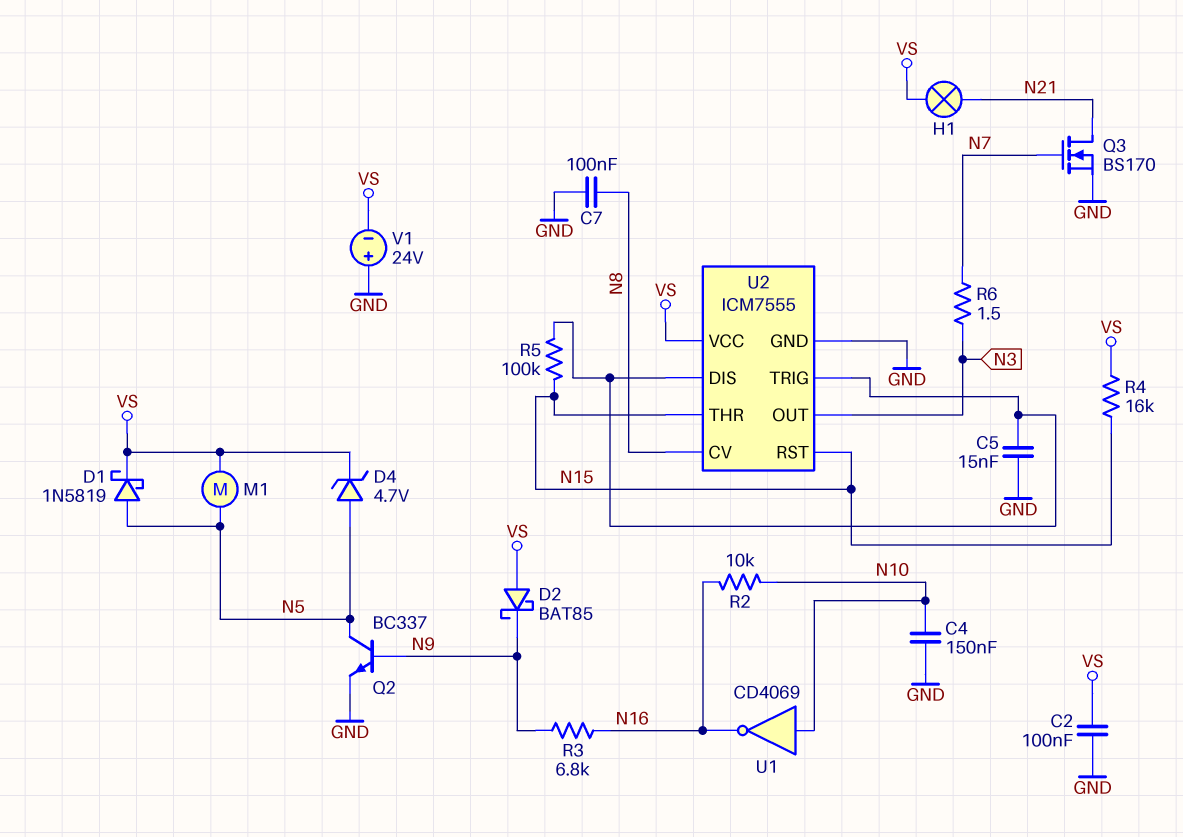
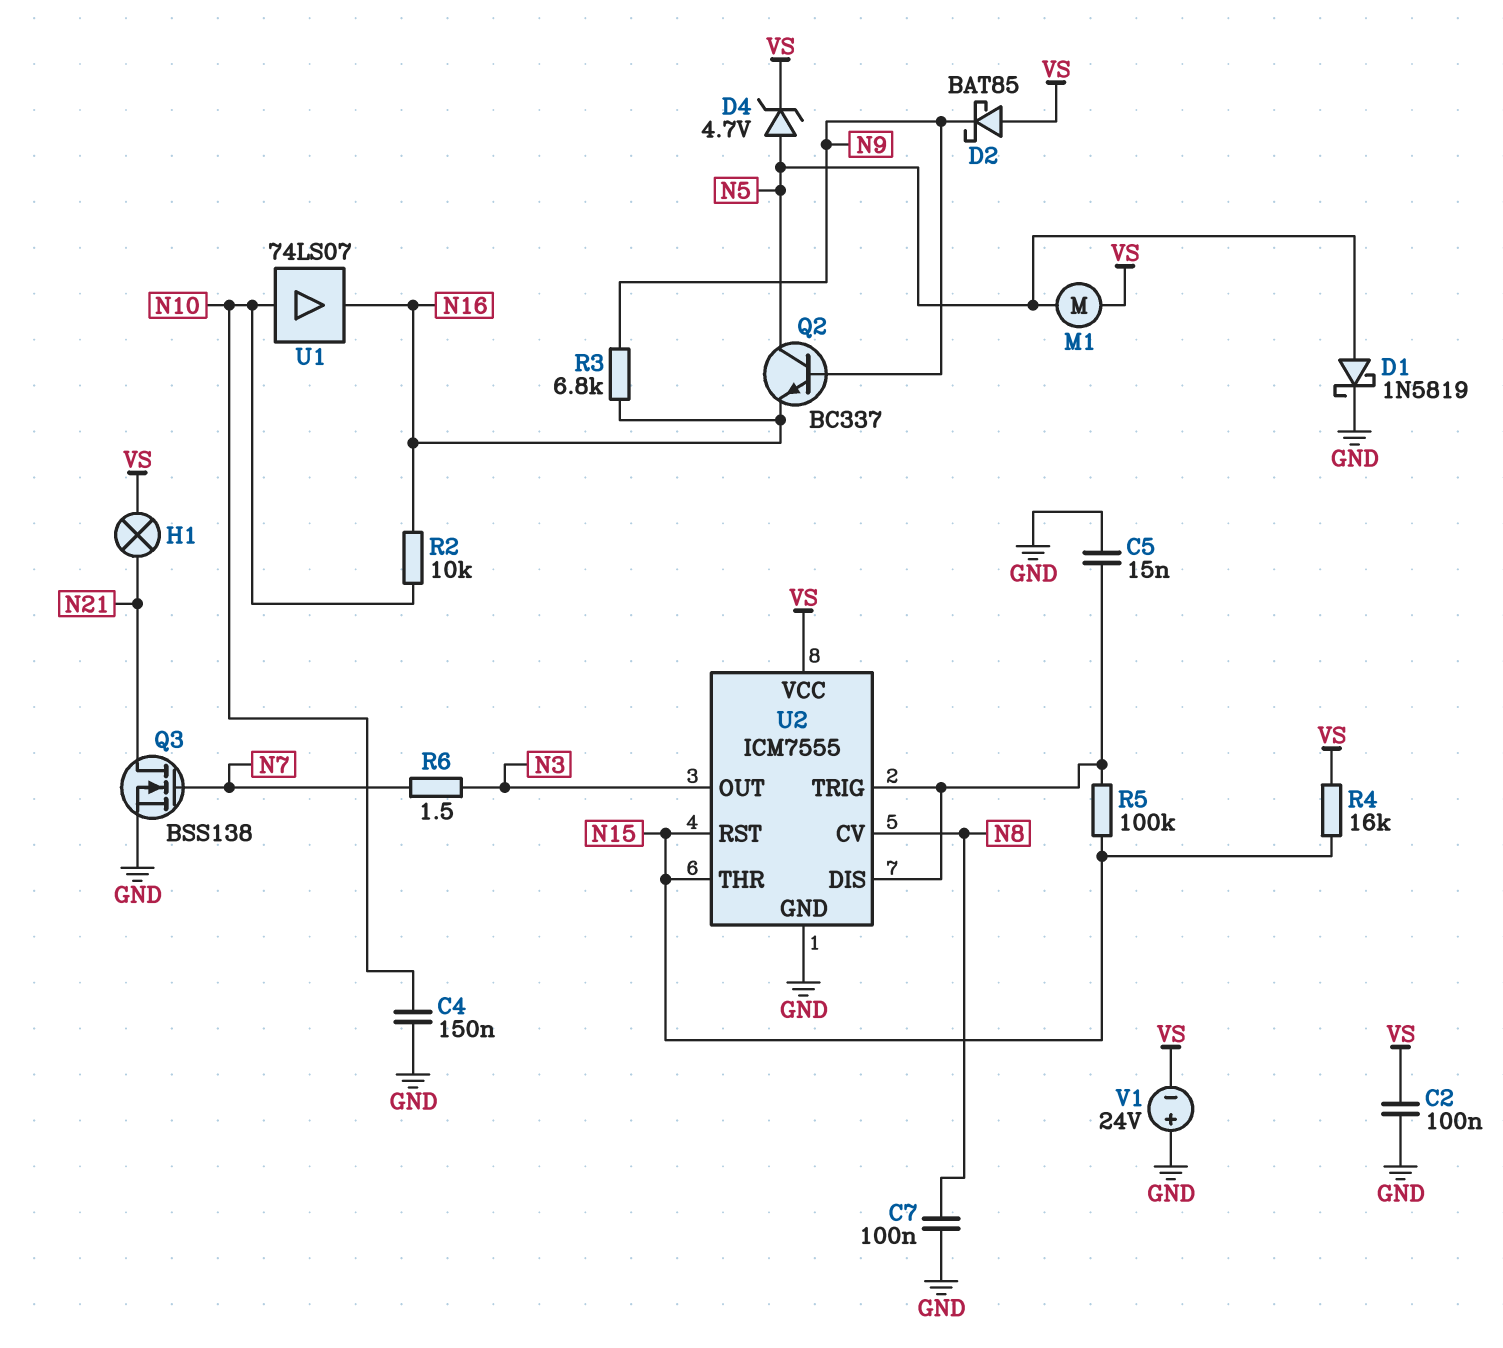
D1: schottky 1N5819 (A N5, K VS) -> schottky 1N5819 (A N5, K GND)
Q2: NPN BC337 (B N9, C N5, E GND) -> NPN BC337 (B N9, C N5, E N16)
Q3: NMOS BS170 (G N7, D N21, S GND) -> NMOS BSS138 (G N7, D N21, S GND)
U1: NOT CD4069 (in N10, out N16) -> buffer 74LS07 (in N10, out N16)

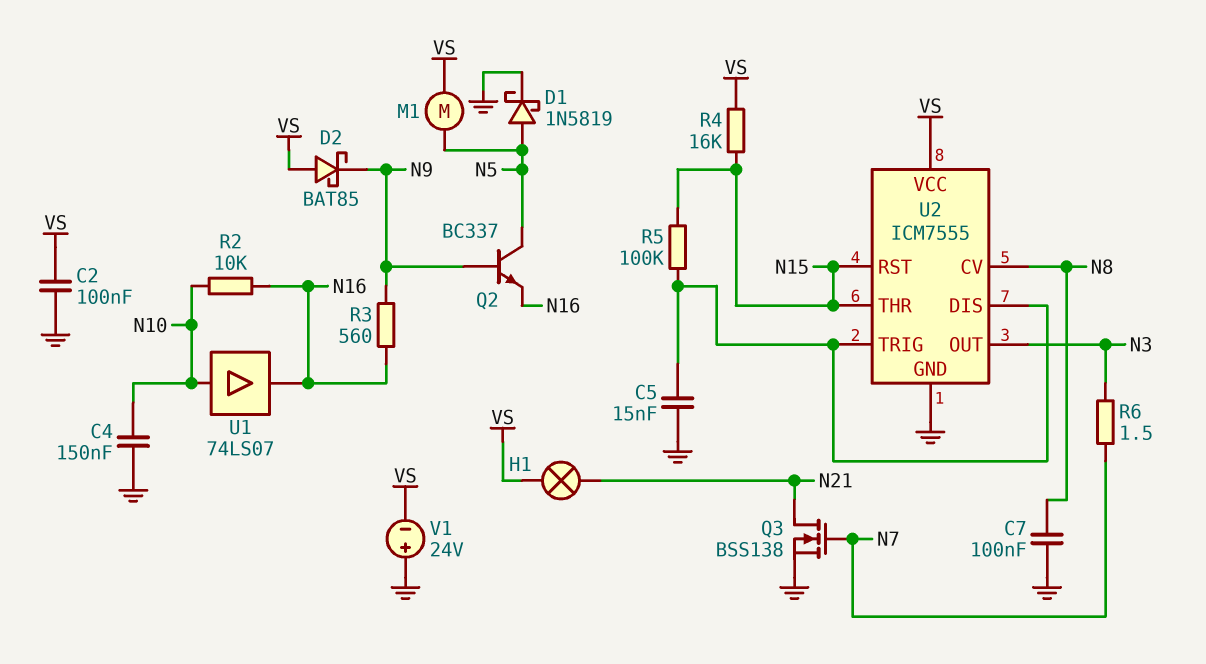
D4: zener 4.7V (A N5, K VS) -> none
R3: 6.8k (N9, N16) -> 560 (N9, N16)

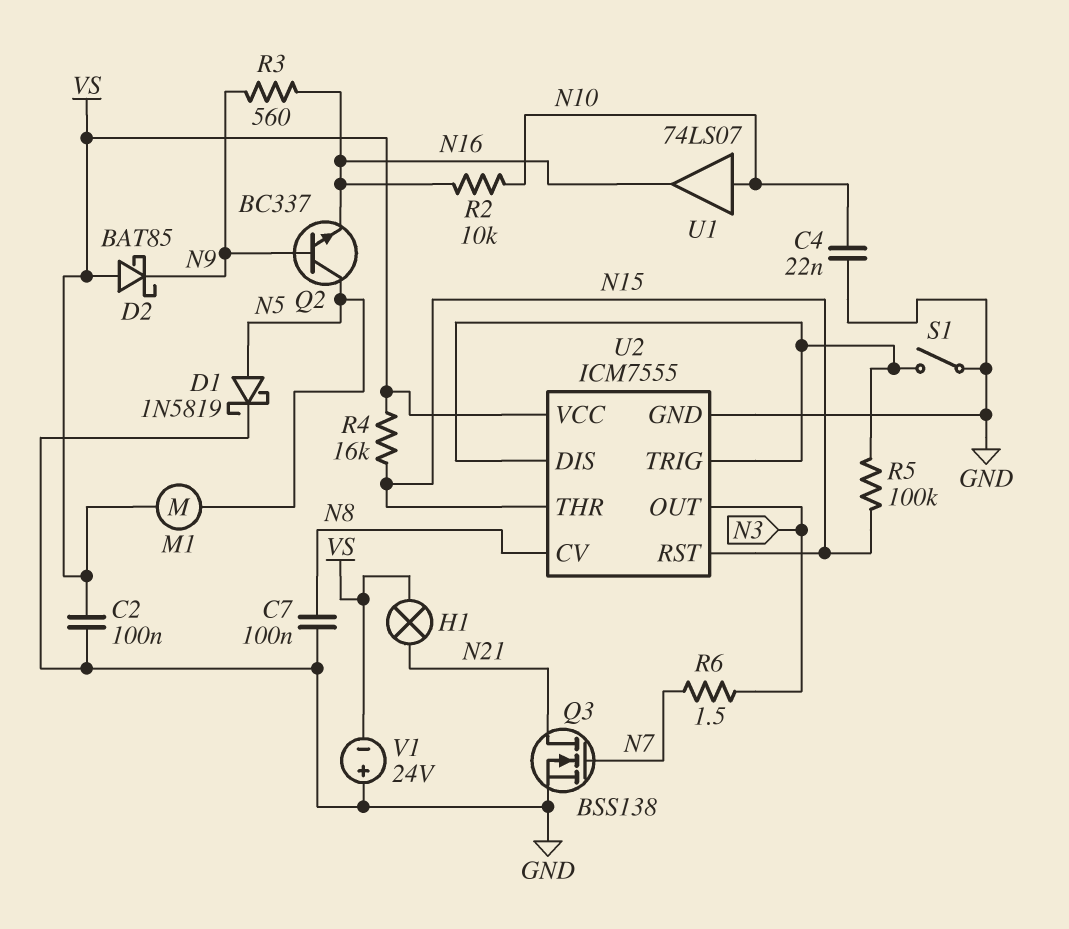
C4: 150nF (GND, N10) -> 22nF (GND, N10)
C5: 15nF (GND, U2/DIS) -> none
S1: none -> switch (GND, U2/DIS)

